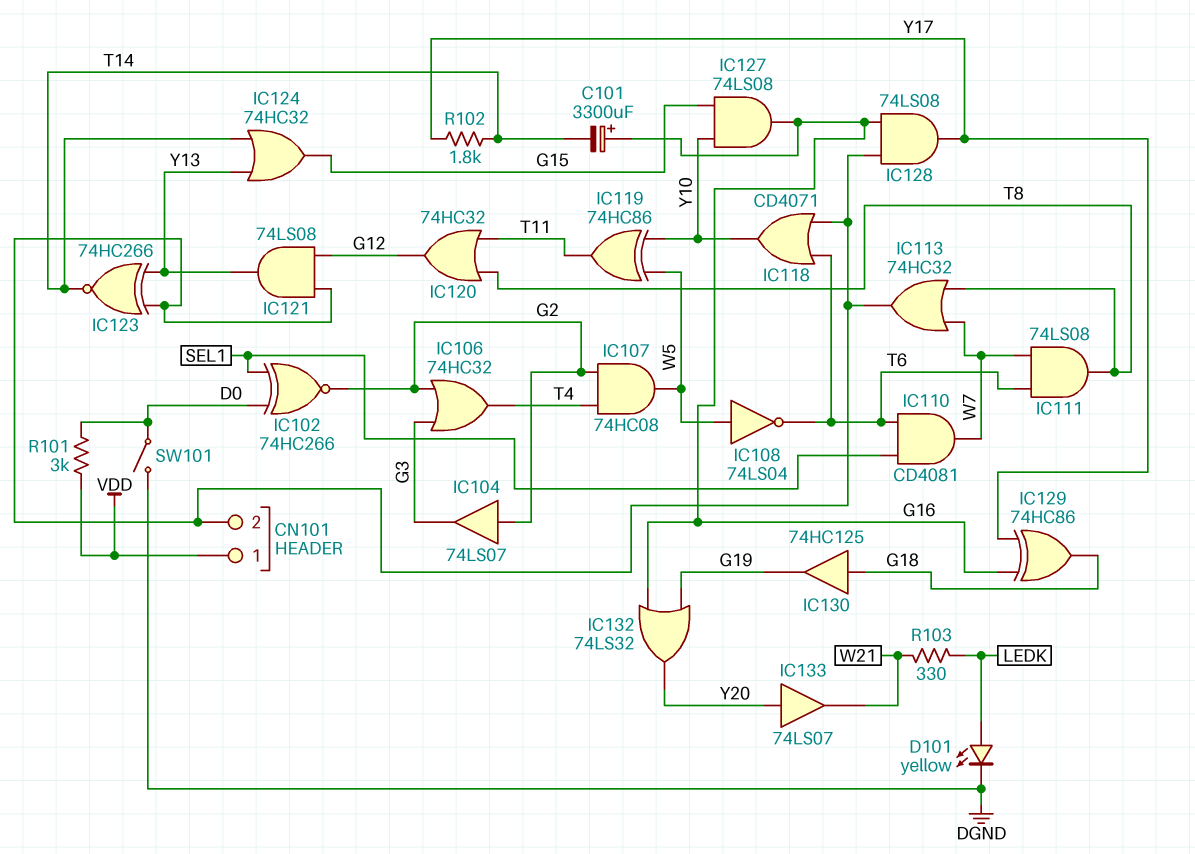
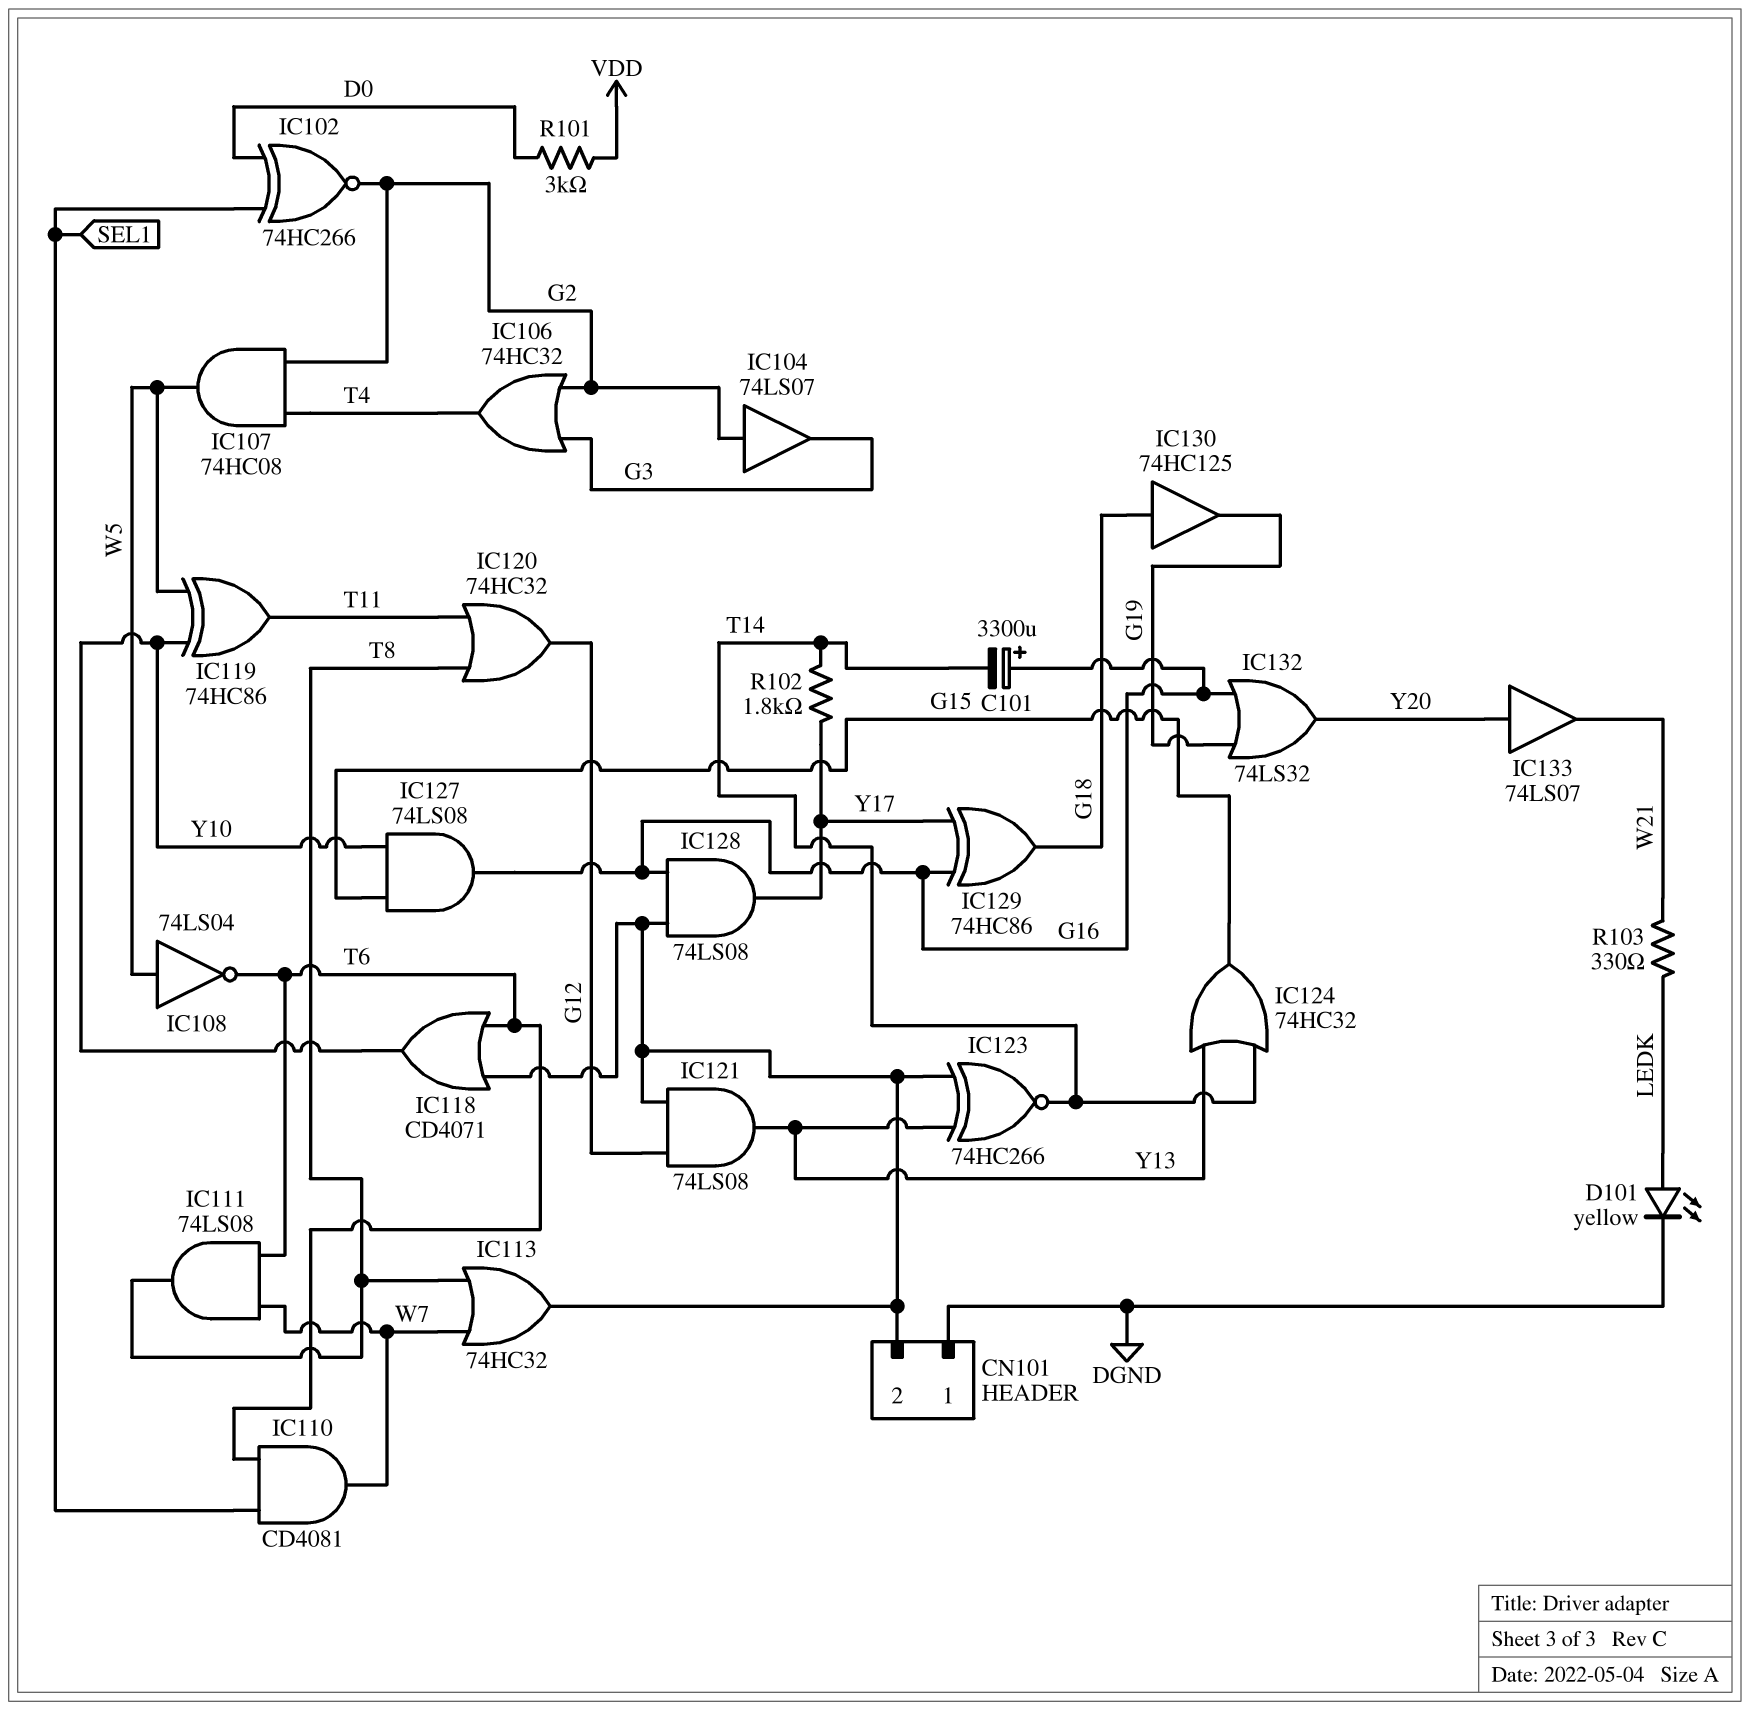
CN101 pin 1: VDD -> DGND
SW101: switch (D0, DGND) -> none

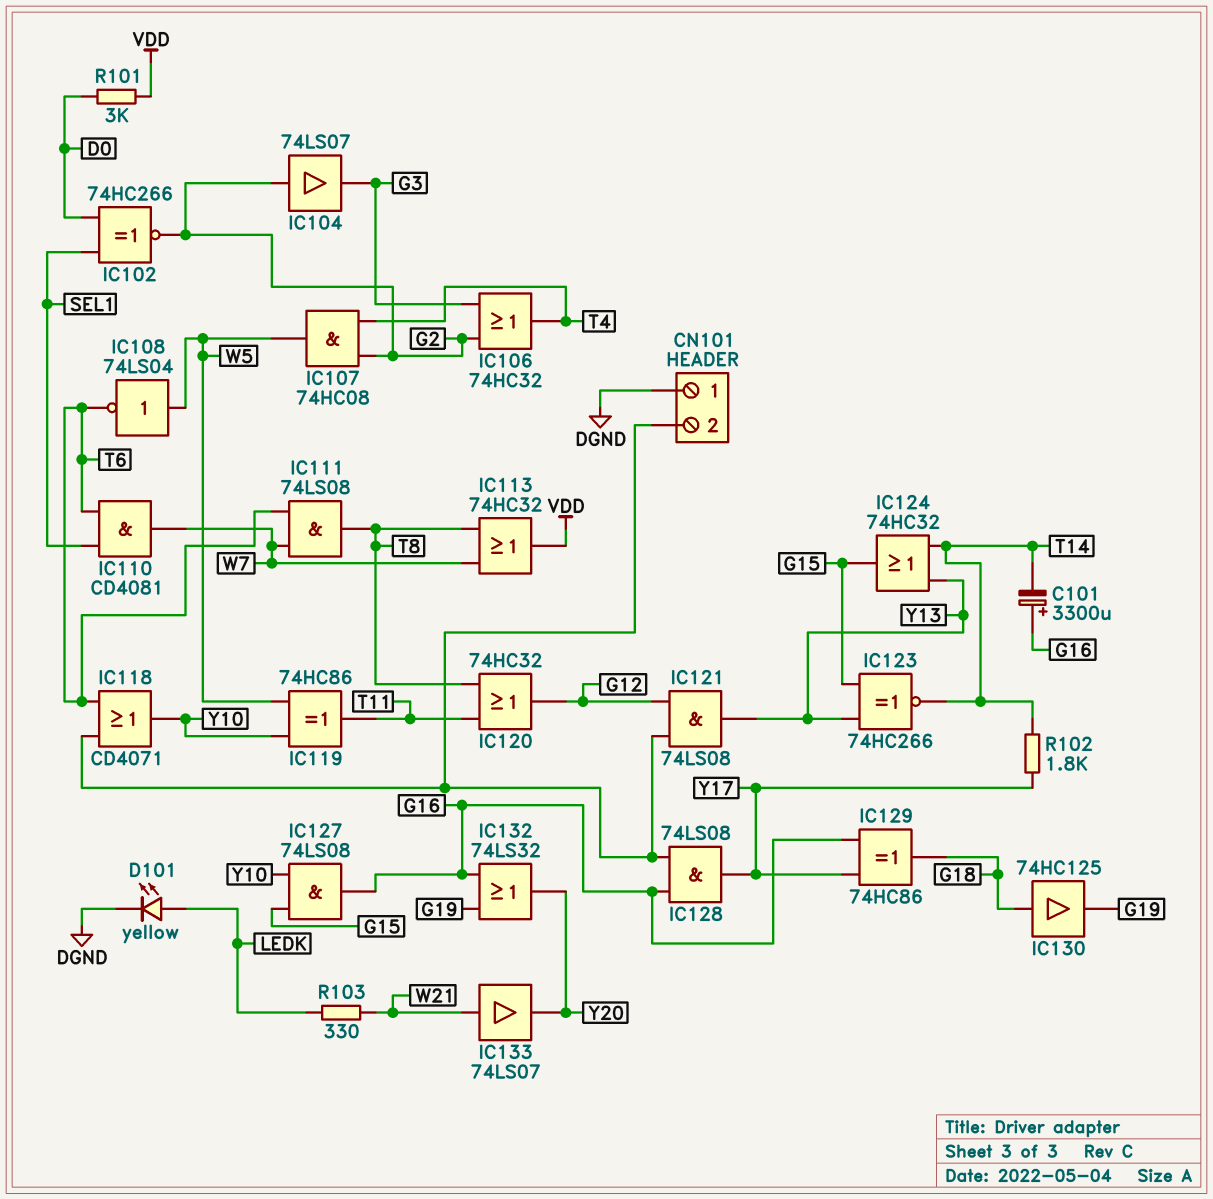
IC113: OR 74HC32 (in T8, in W7, out CN101/2) -> OR 74HC32 (in T8, in W7, out VDD)
IC123: XNOR 74HC266 (in CN101/2, in Y13, out T14) -> XNOR 74HC266 (in G15, in Y13, out T14)
IC133: buffer 74LS07 (in Y20, out W21) -> buffer 74LS07 (in W21, out Y20)

